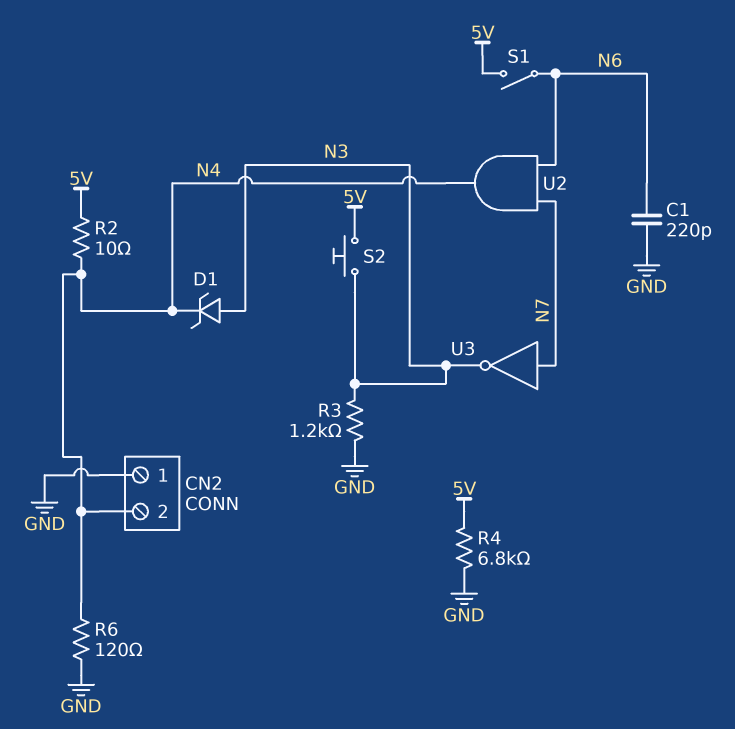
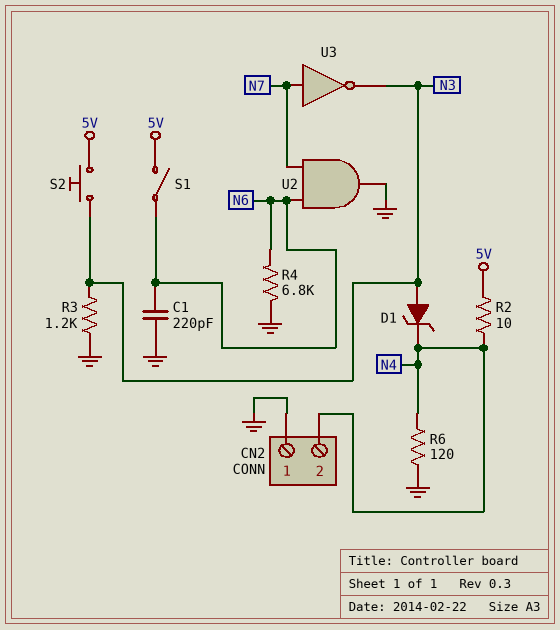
R4: 6.8k (5V, GND) -> 6.8k (GND, N6)
U2: AND (in N6, in N7, out N4) -> AND (in N6, in N7, out GND)

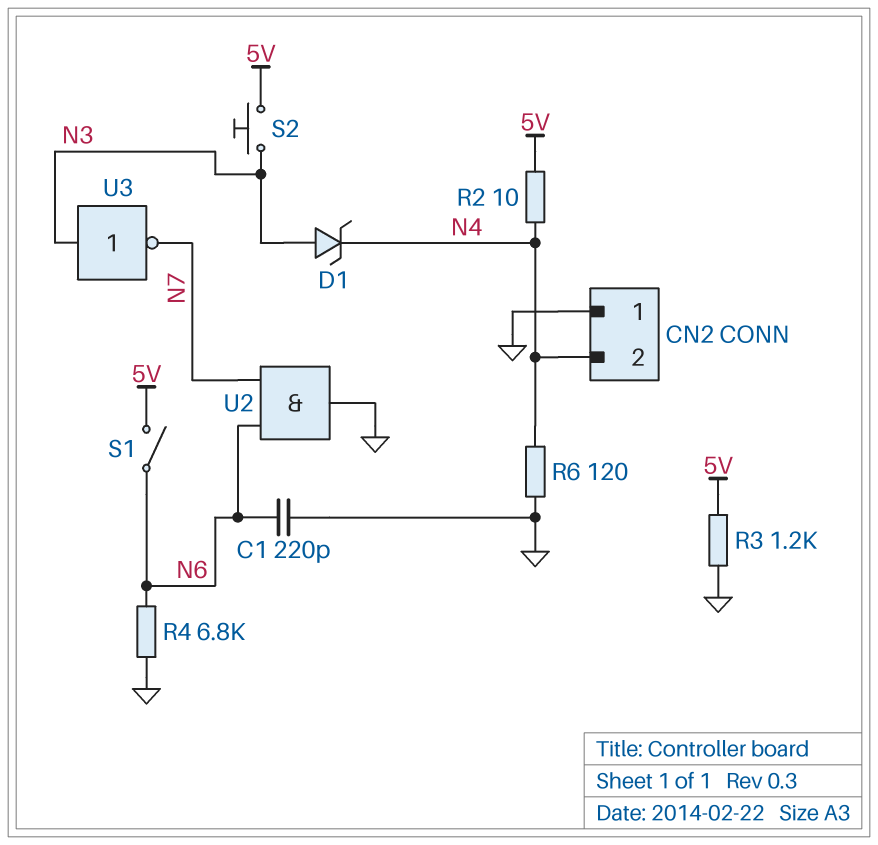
R3: 1.2k (GND, N3) -> 1.2k (5V, GND)
U3: NOT (in N7, out N3) -> NOT (in N3, out N7)

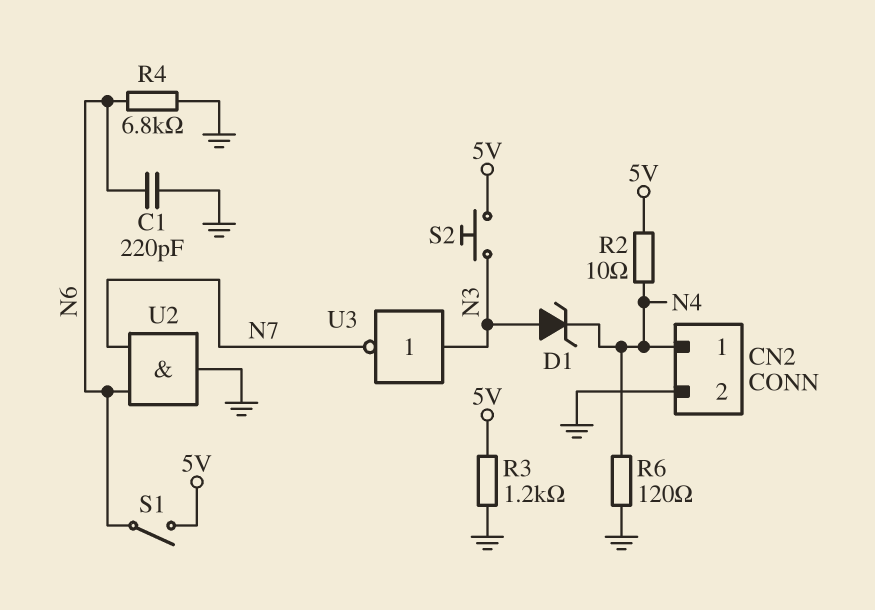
CN2 pin 1: GND -> N4
CN2 pin 2: N4 -> GND

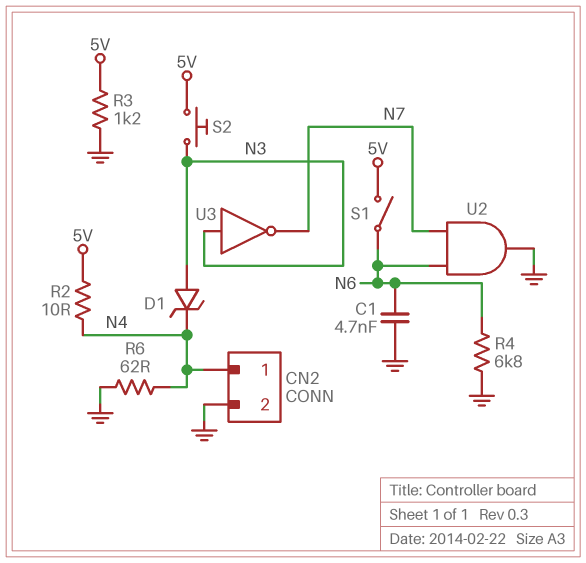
C1: 220pF (GND, N6) -> 4.7nF (GND, N6)
R6: 120 (GND, N4) -> 62 (GND, N4)

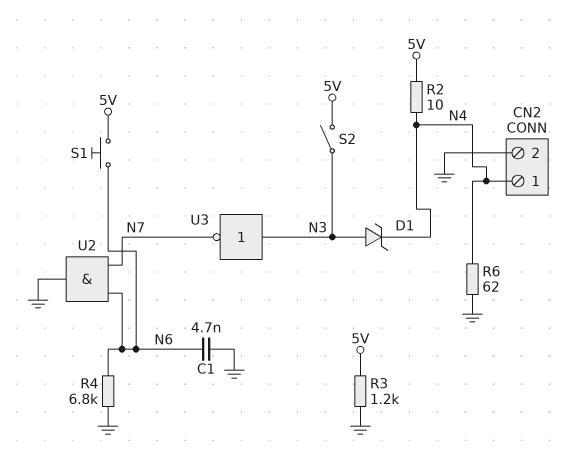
S1: switch (5V, N6) -> button (5V, N6)
S2: button (5V, N3) -> switch (5V, N3)

